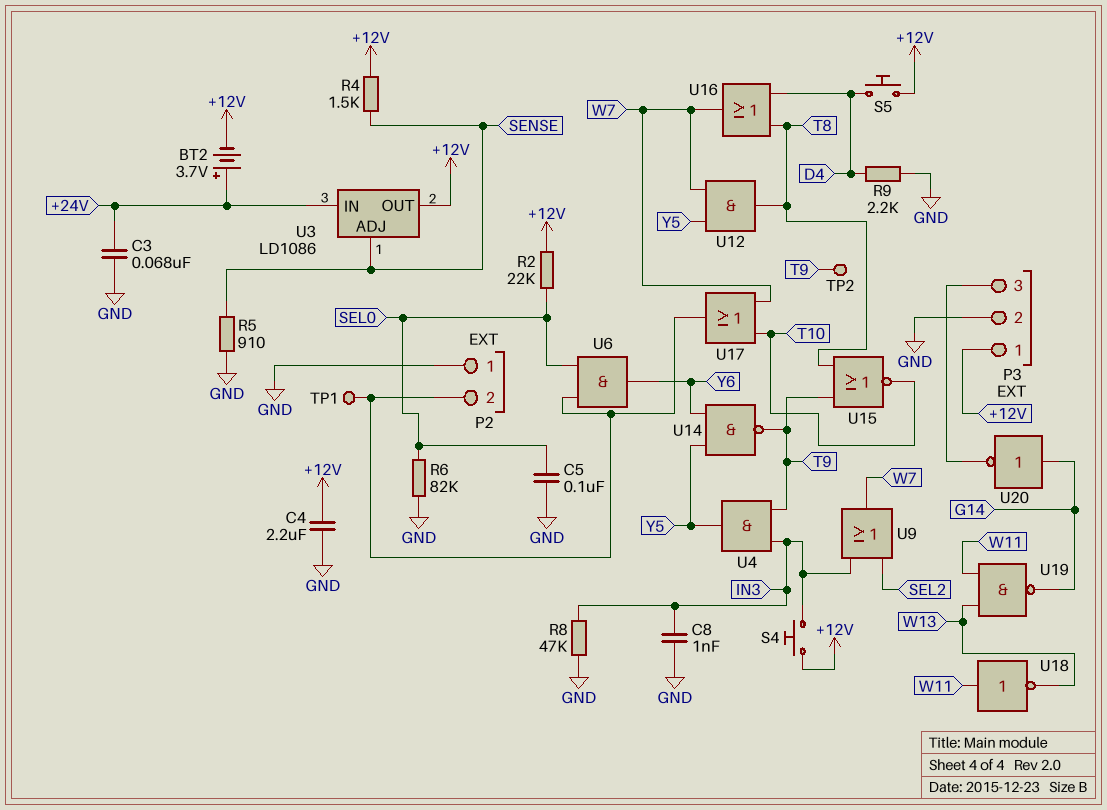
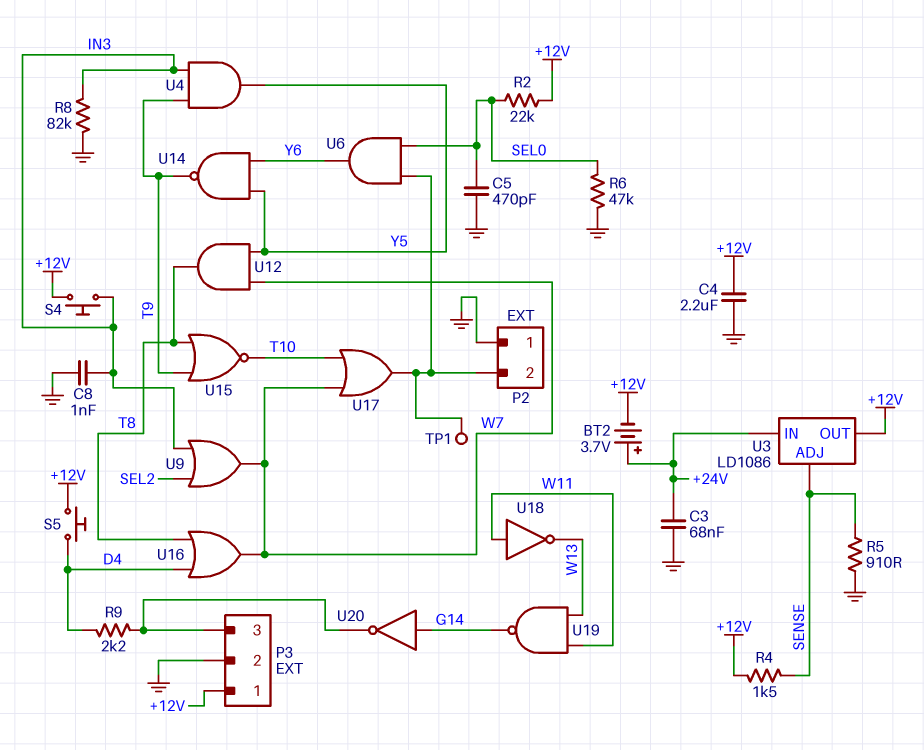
C5: 100nF (GND, SEL0) -> 470pF (GND, SEL0)
R6: 82k (GND, SEL0) -> 47k (GND, SEL0)
R8: 47k (GND, IN3) -> 82k (GND, IN3)
R9: 2.2k (D4, GND) -> 2.2k (D4, P3/3)
TP2: test point (T9) -> none

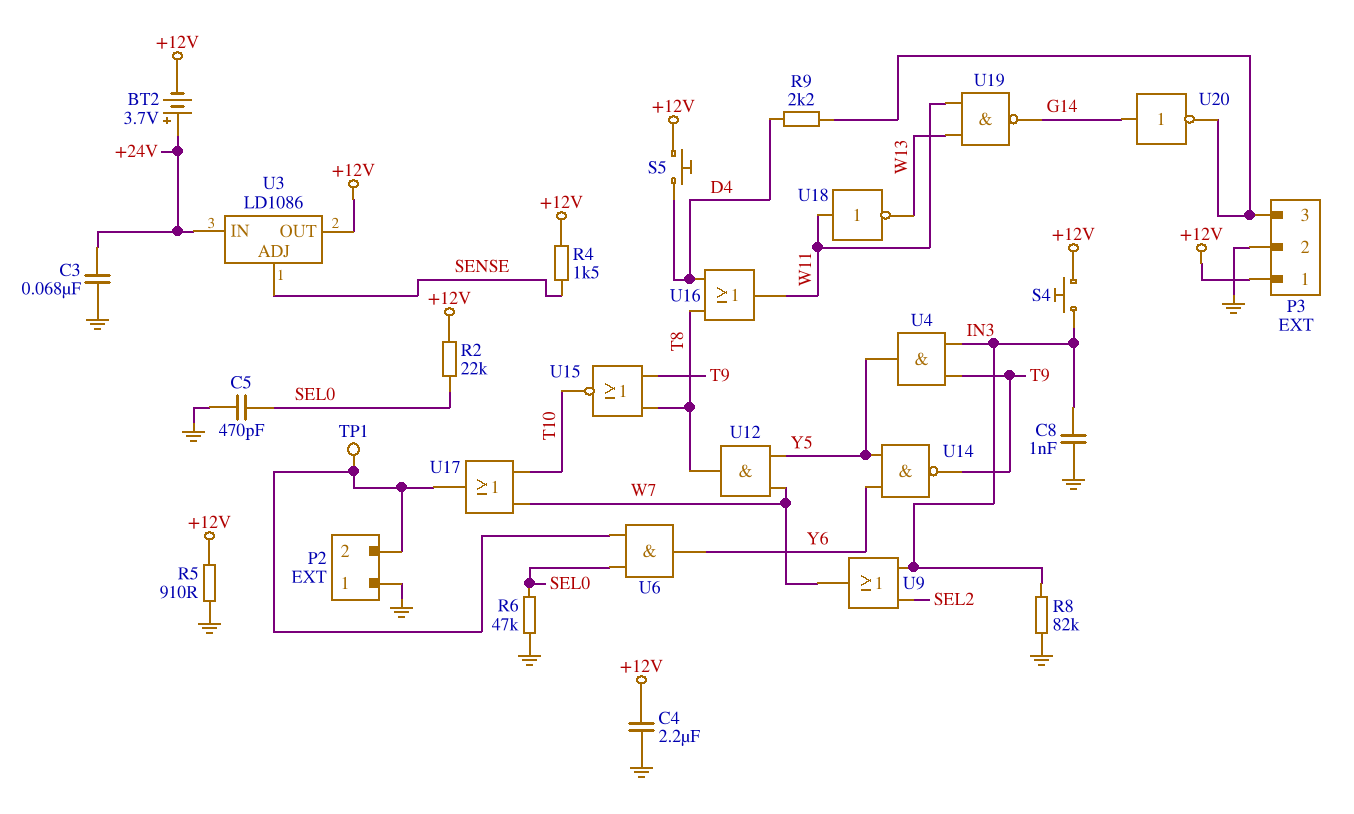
R5: 910 (GND, SENSE) -> 910 (+12V, GND)
U16: OR (in D4, in T8, out W7) -> OR (in D4, in T8, out W11)

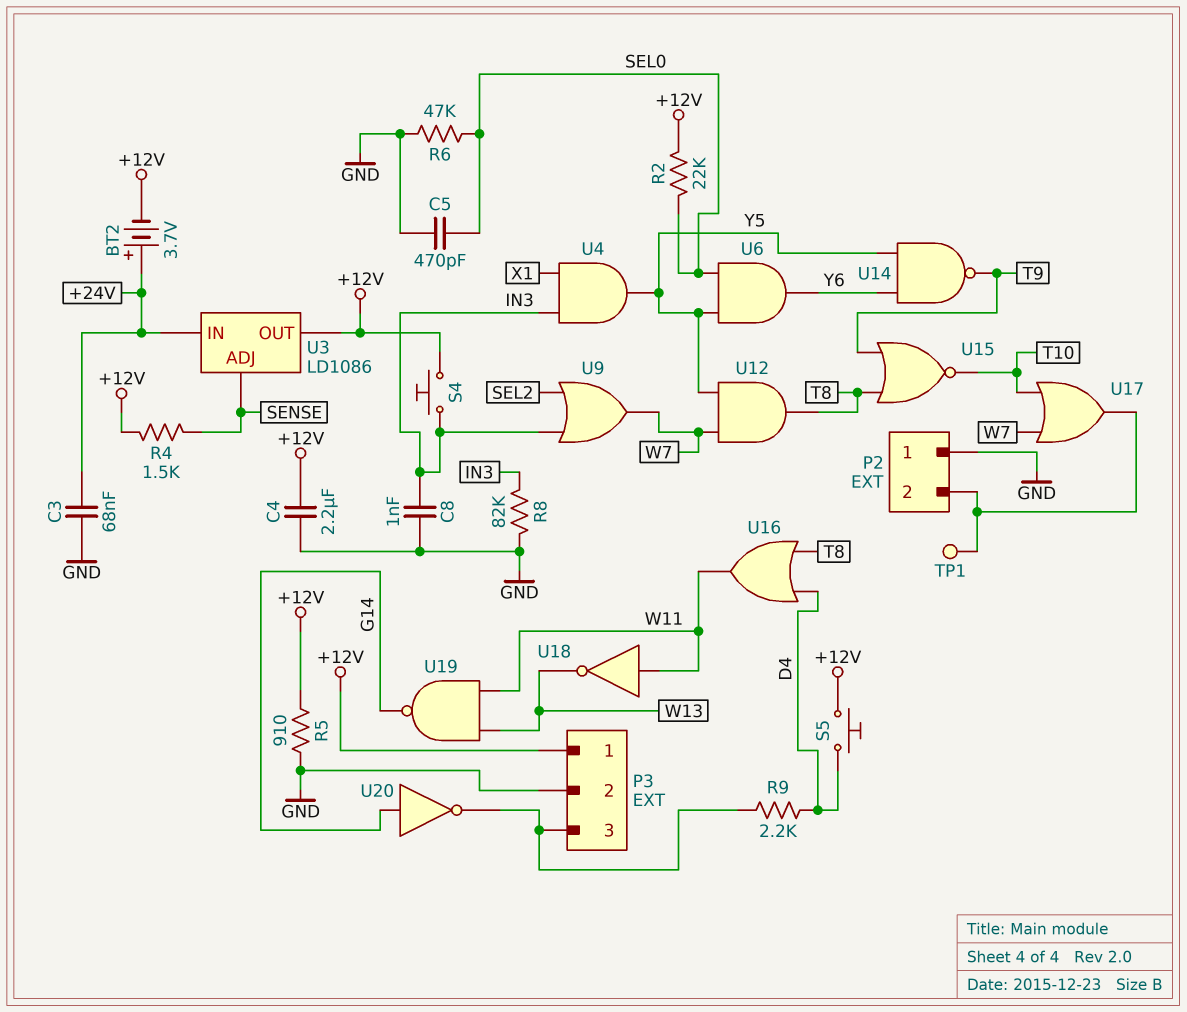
U4: AND (in IN3, in T9, out Y5) -> AND (in IN3, in X1, out Y5)
U6: AND (in P2/2, in SEL0, out Y6) -> AND (in SEL0, in Y5, out Y6)

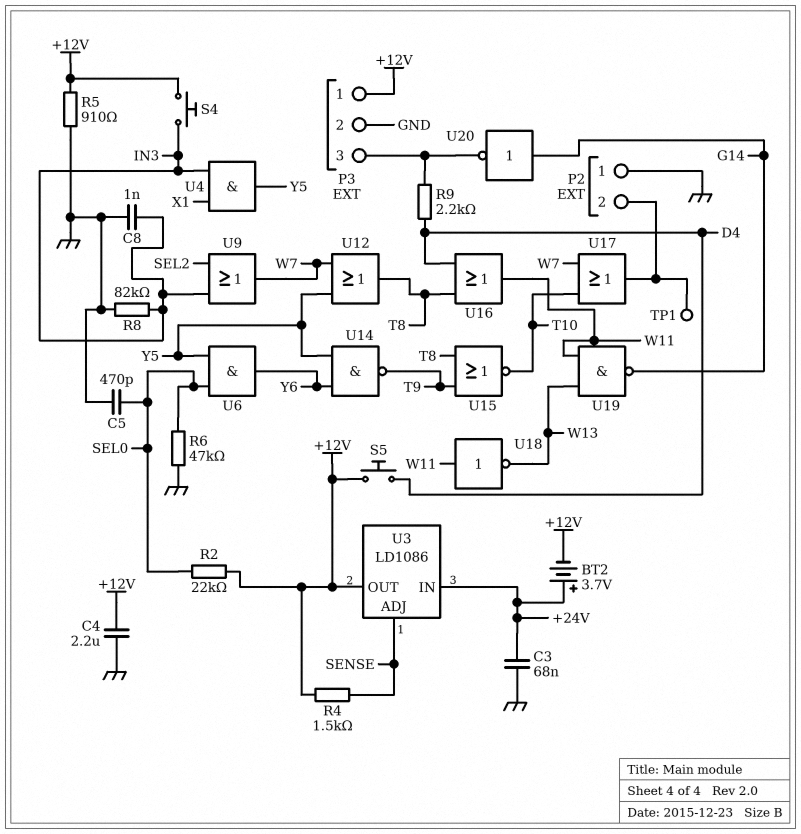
U12: AND (in W7, in Y5, out T8) -> OR (in W7, in Y5, out T8)

